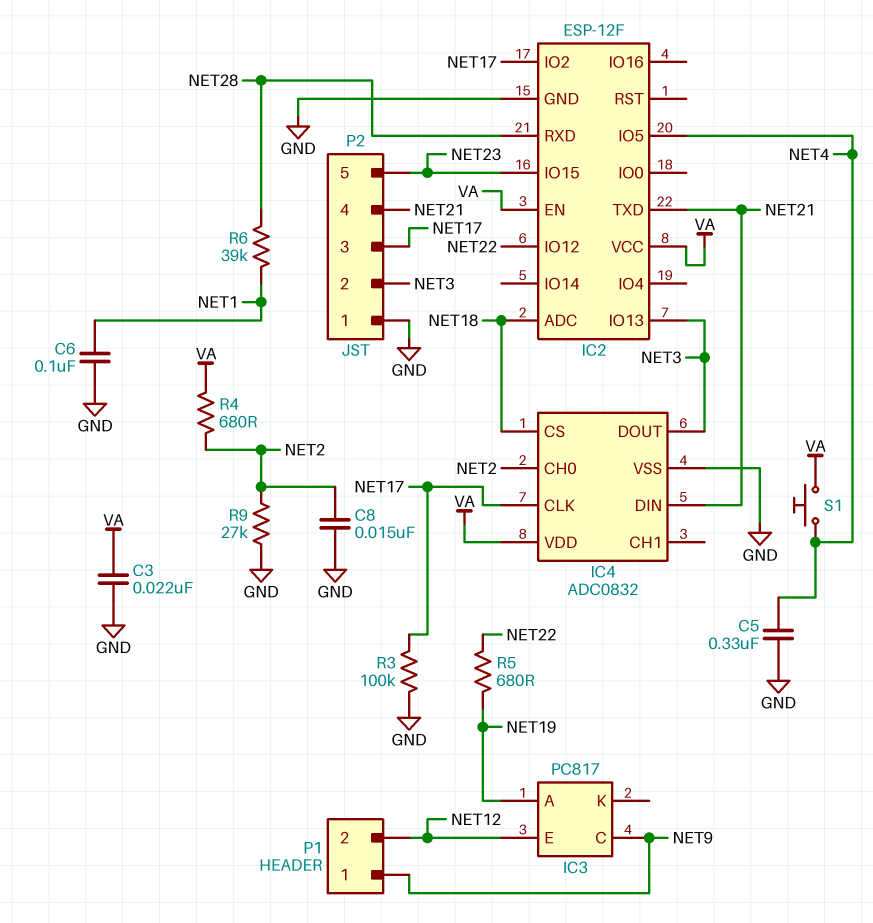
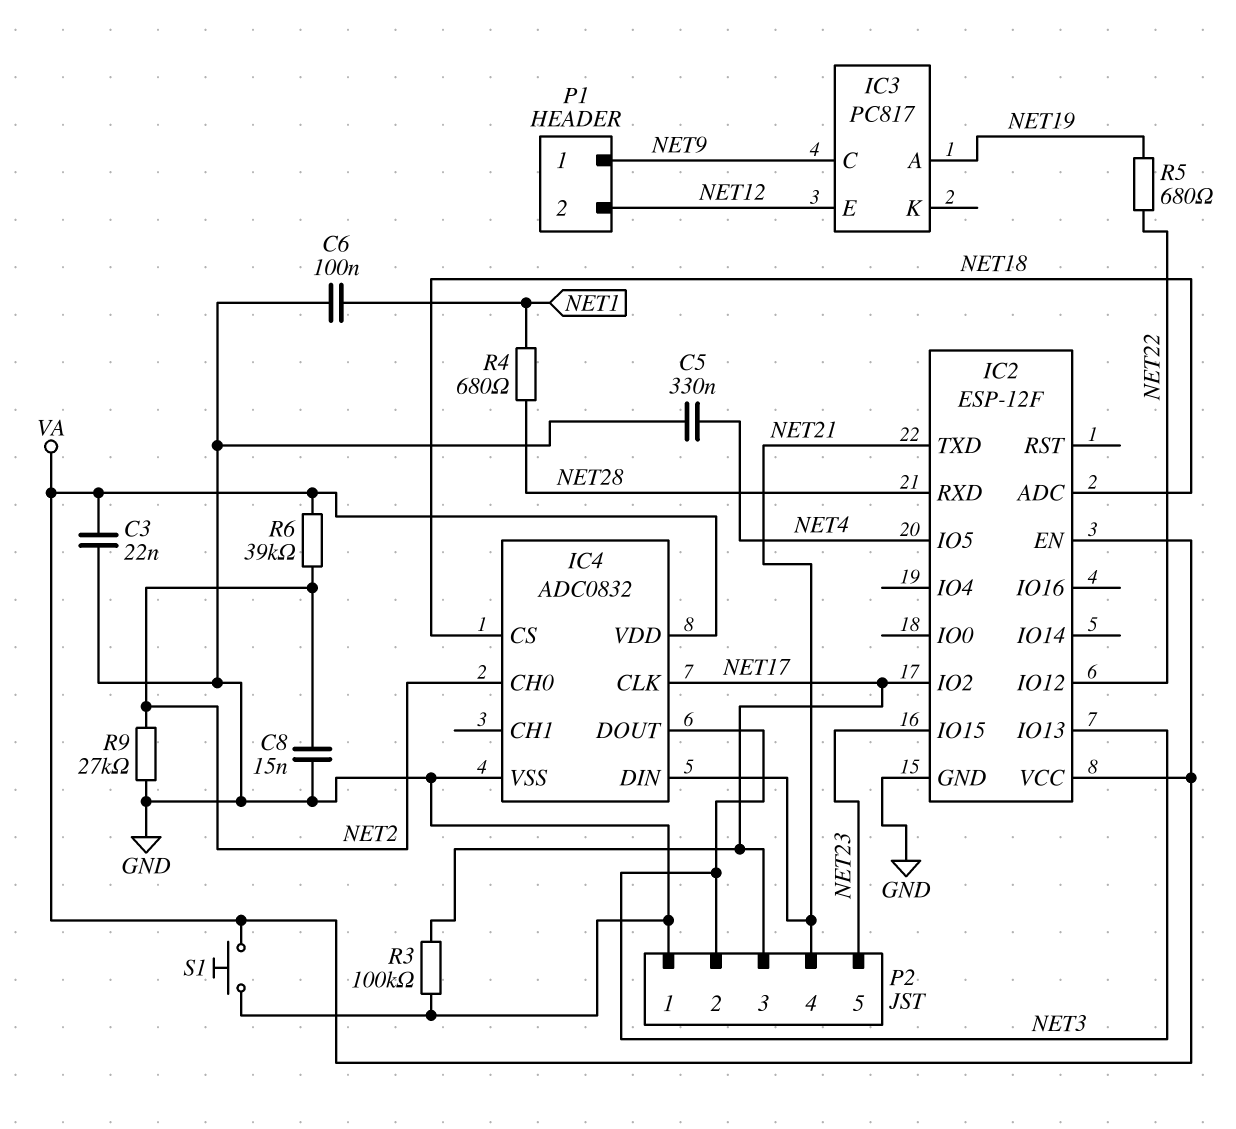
R4: 680 (NET2, VA) -> 680 (NET1, NET28)
R6: 39k (NET1, NET28) -> 39k (NET2, VA)
S1: button (NET4, VA) -> button (GND, VA)

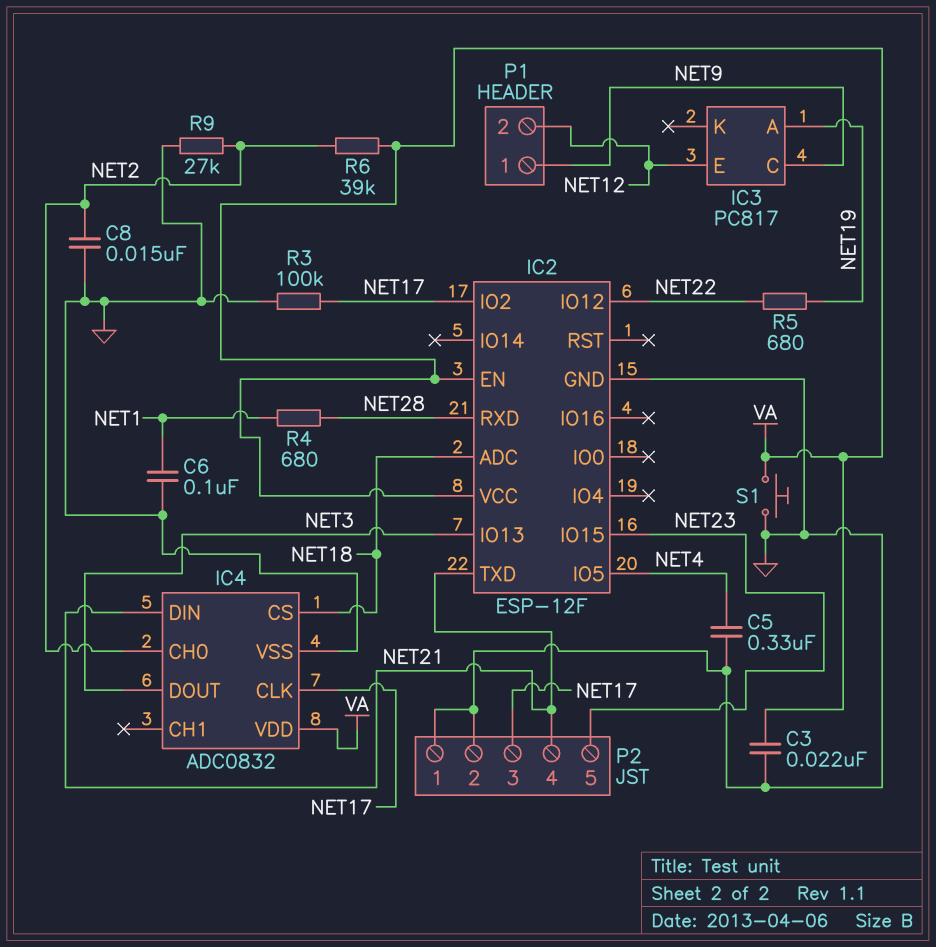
P2 pin 2: NET3 -> GND

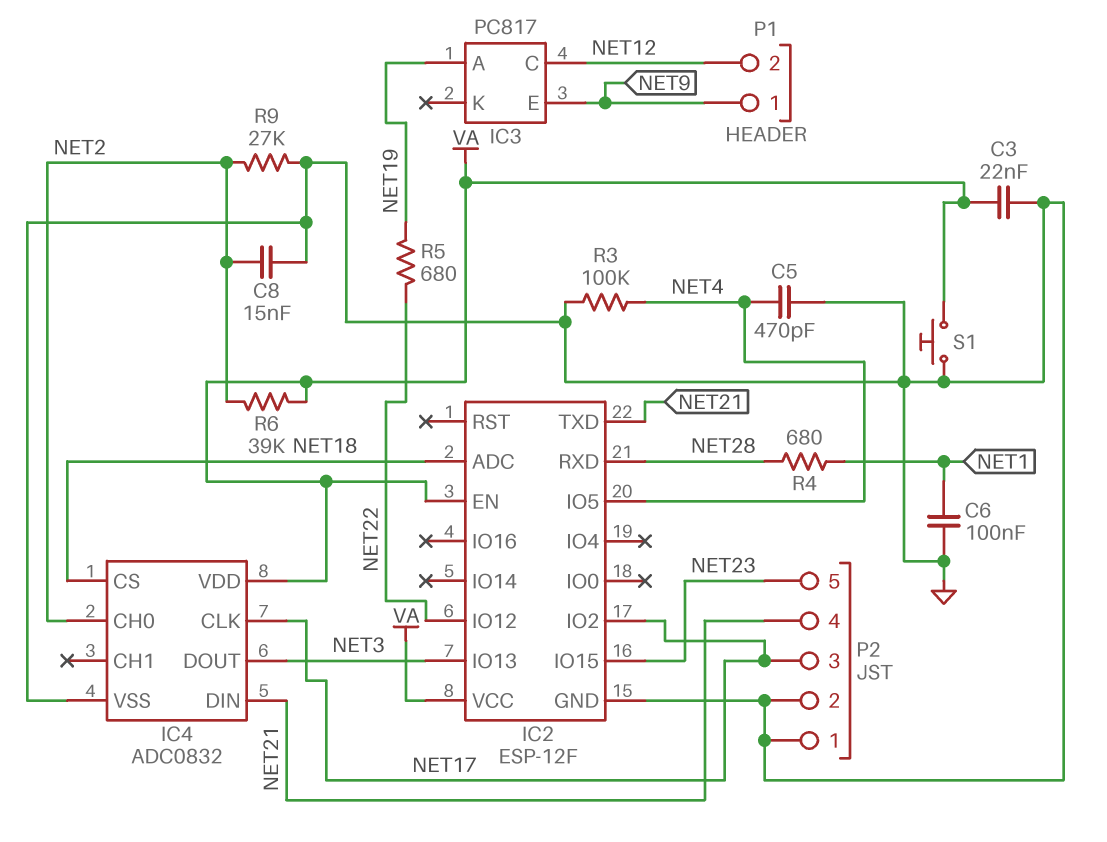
C5: 330nF (GND, NET4) -> 470pF (GND, NET4)
IC3 pin C: NET9 -> NET12
IC3 pin E: NET12 -> NET9
R3: 100k (GND, NET17) -> 100k (GND, NET4)

